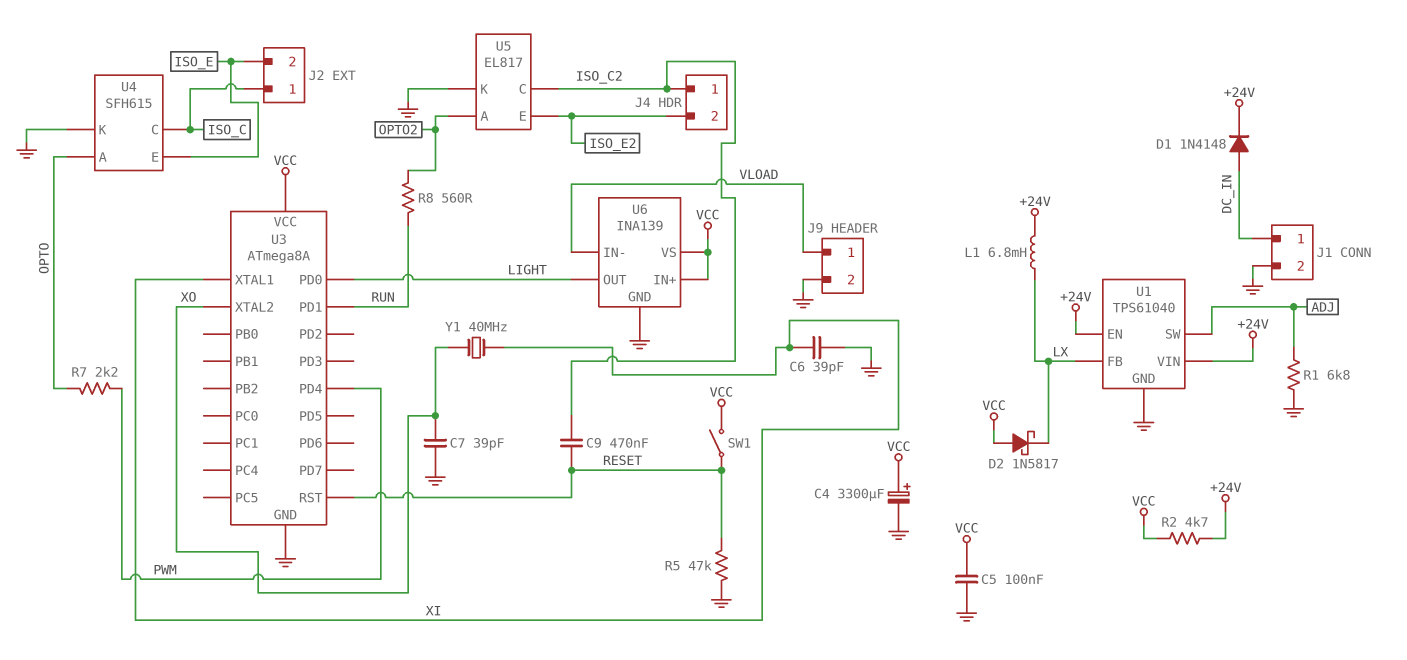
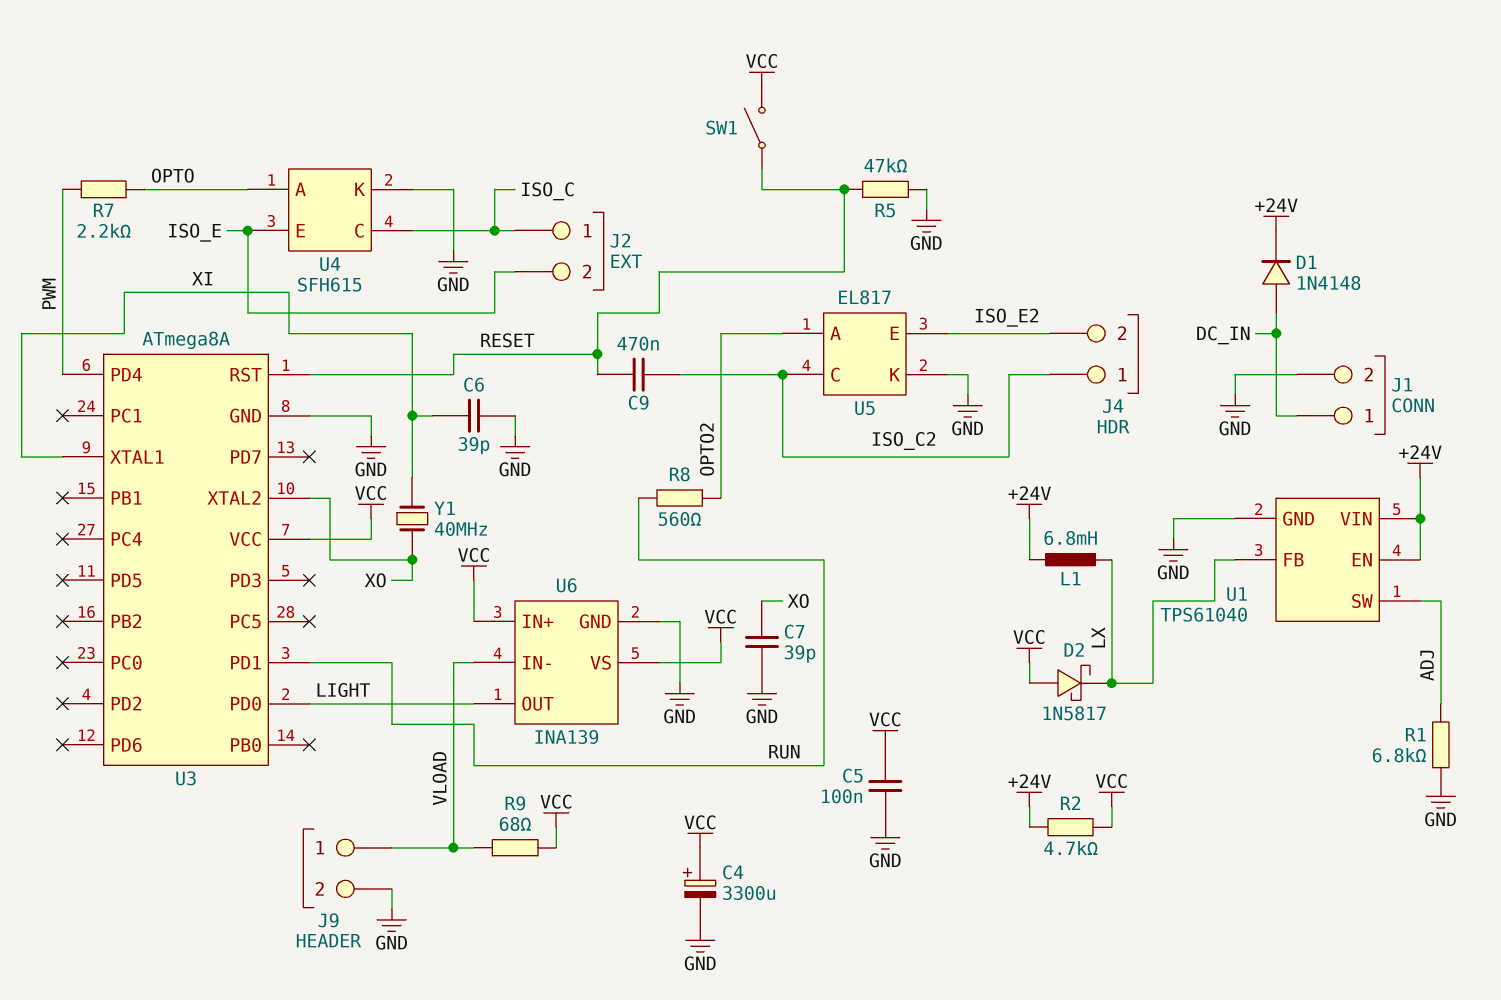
R9: none -> 68 (VCC, VLOAD)

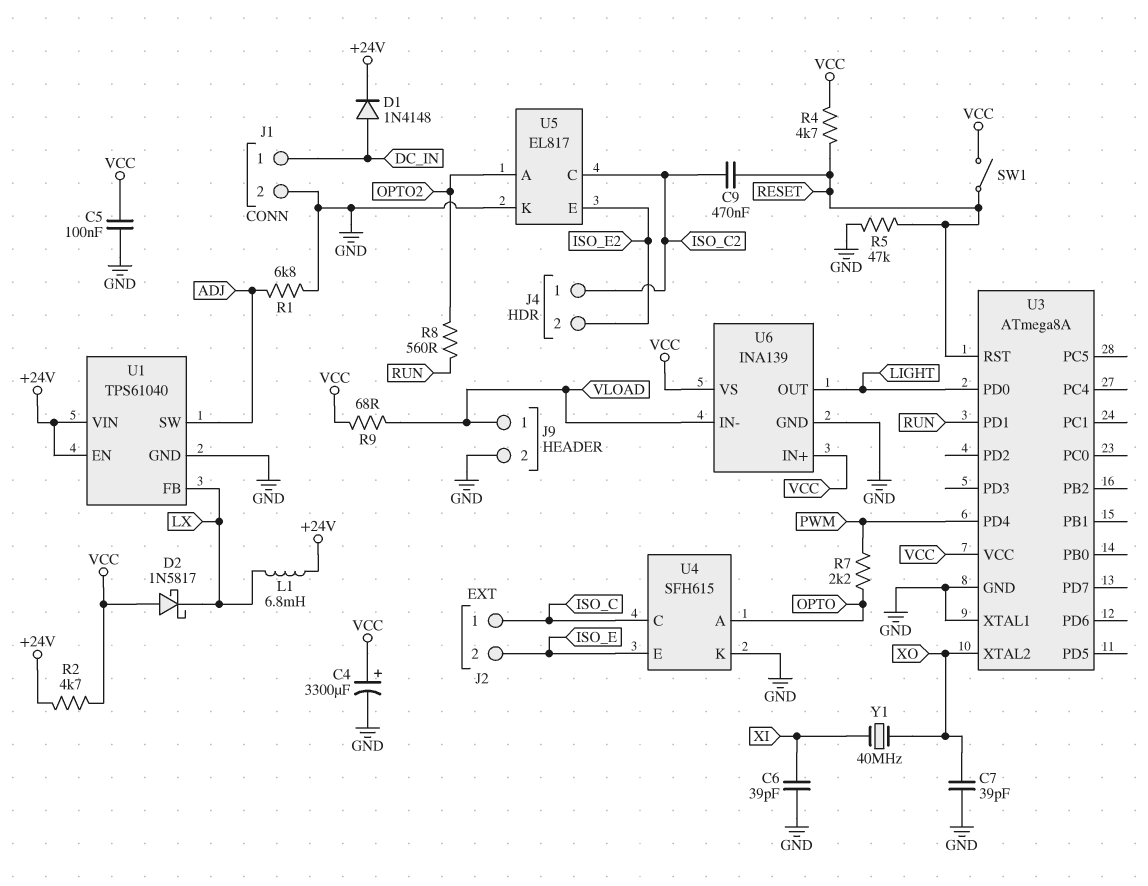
R4: none -> 4.7k (RESET, VCC)
U3 pin XTAL1: XI -> GND

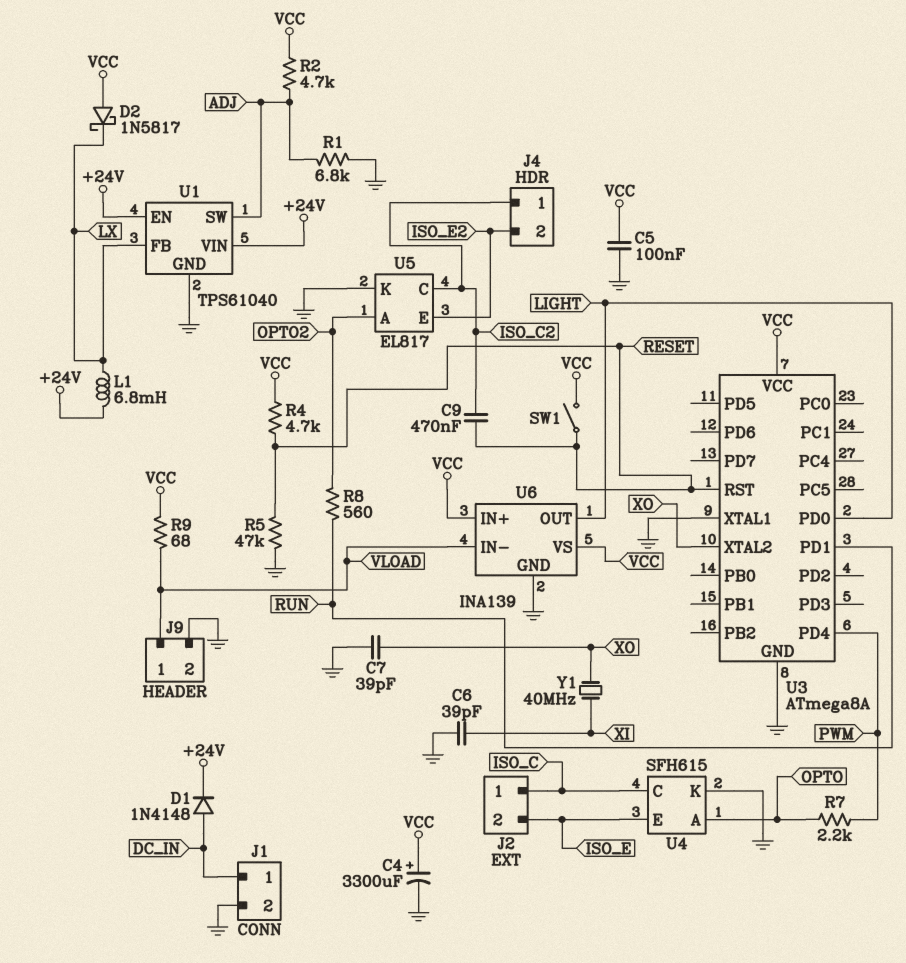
R2: 4.7k (+24V, VCC) -> 4.7k (ADJ, VCC)

